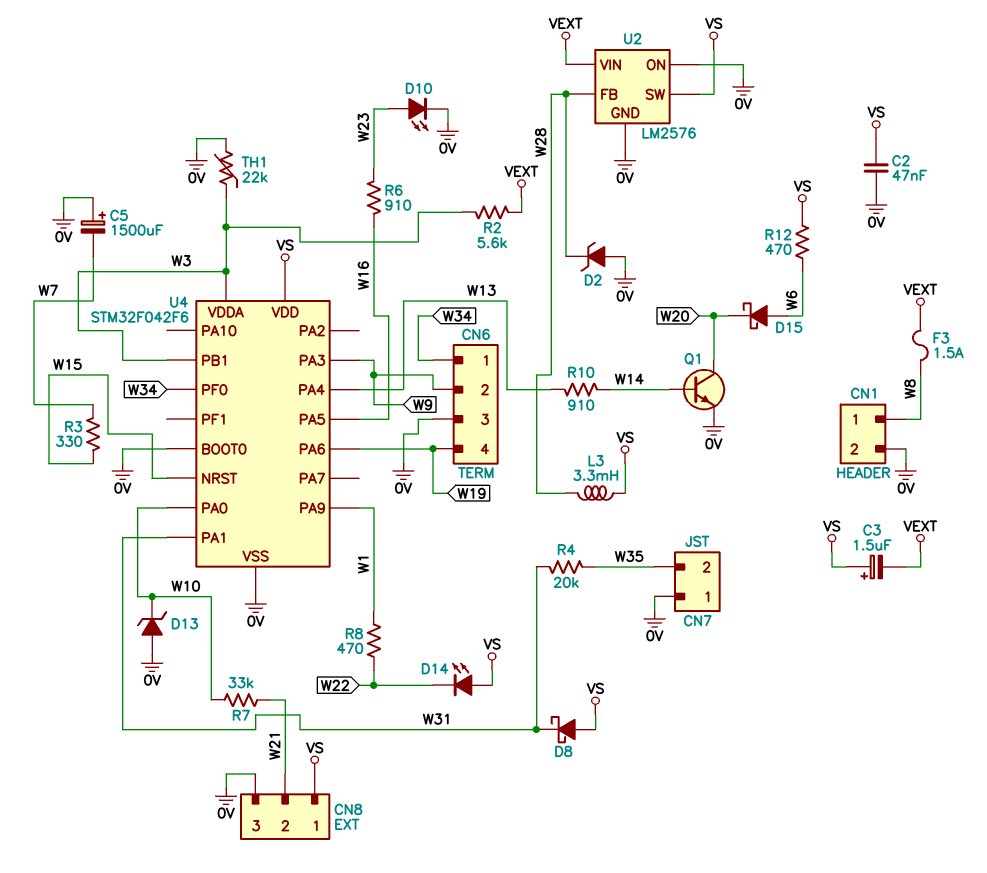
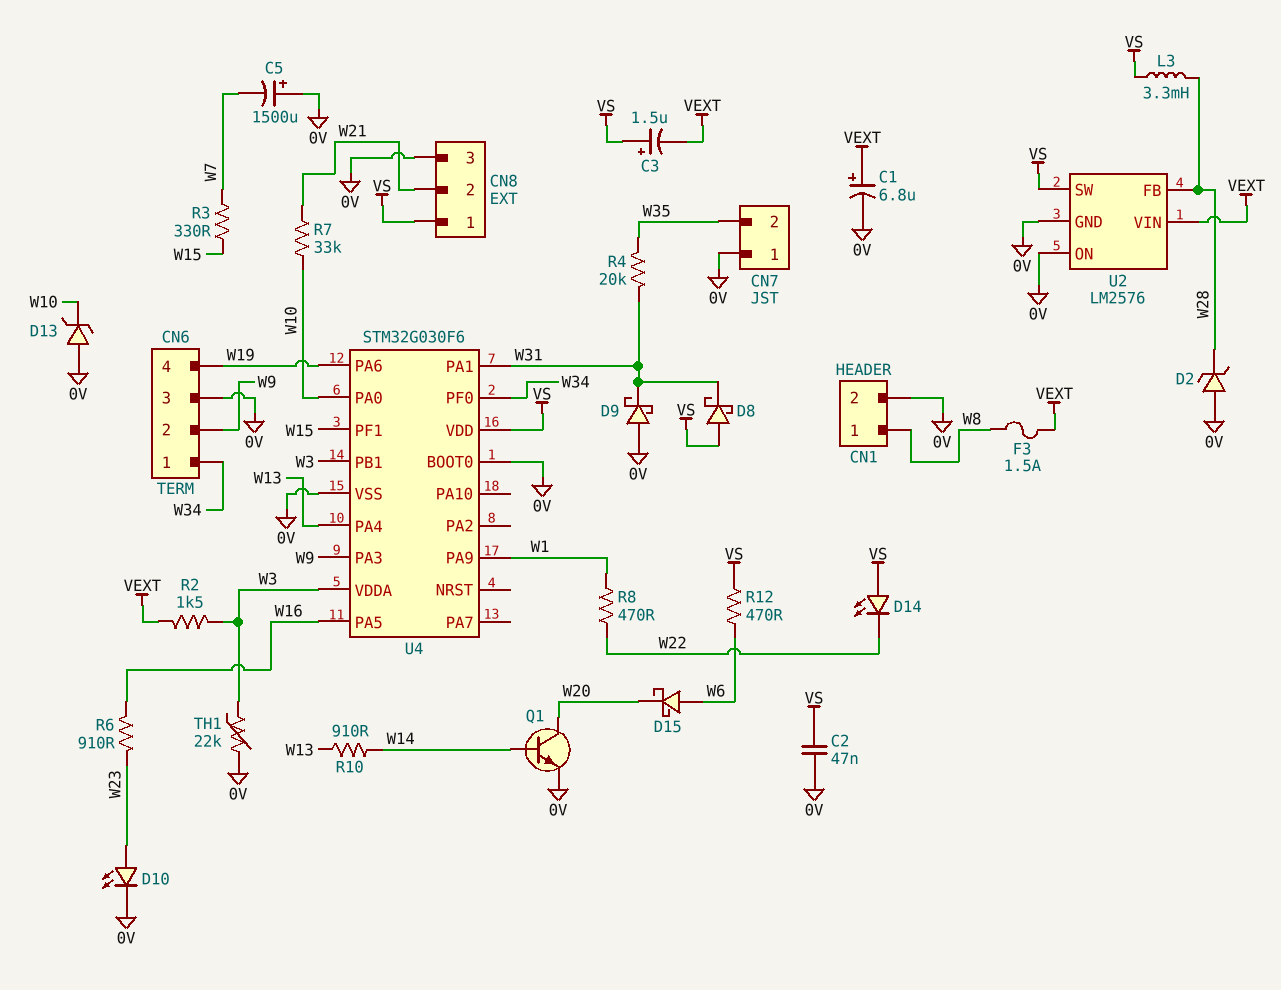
C1: none -> 6.8uF (plus VEXT, minus 0V)
D9: none -> schottky (A 0V, K W31)
R2: 5.6k (VEXT, W3) -> 1.5k (VEXT, W3)
U4: STM32F042F6 -> STM32G030F6
U4 pin NRST: W15 -> none
U4 pin PF1: none -> W15

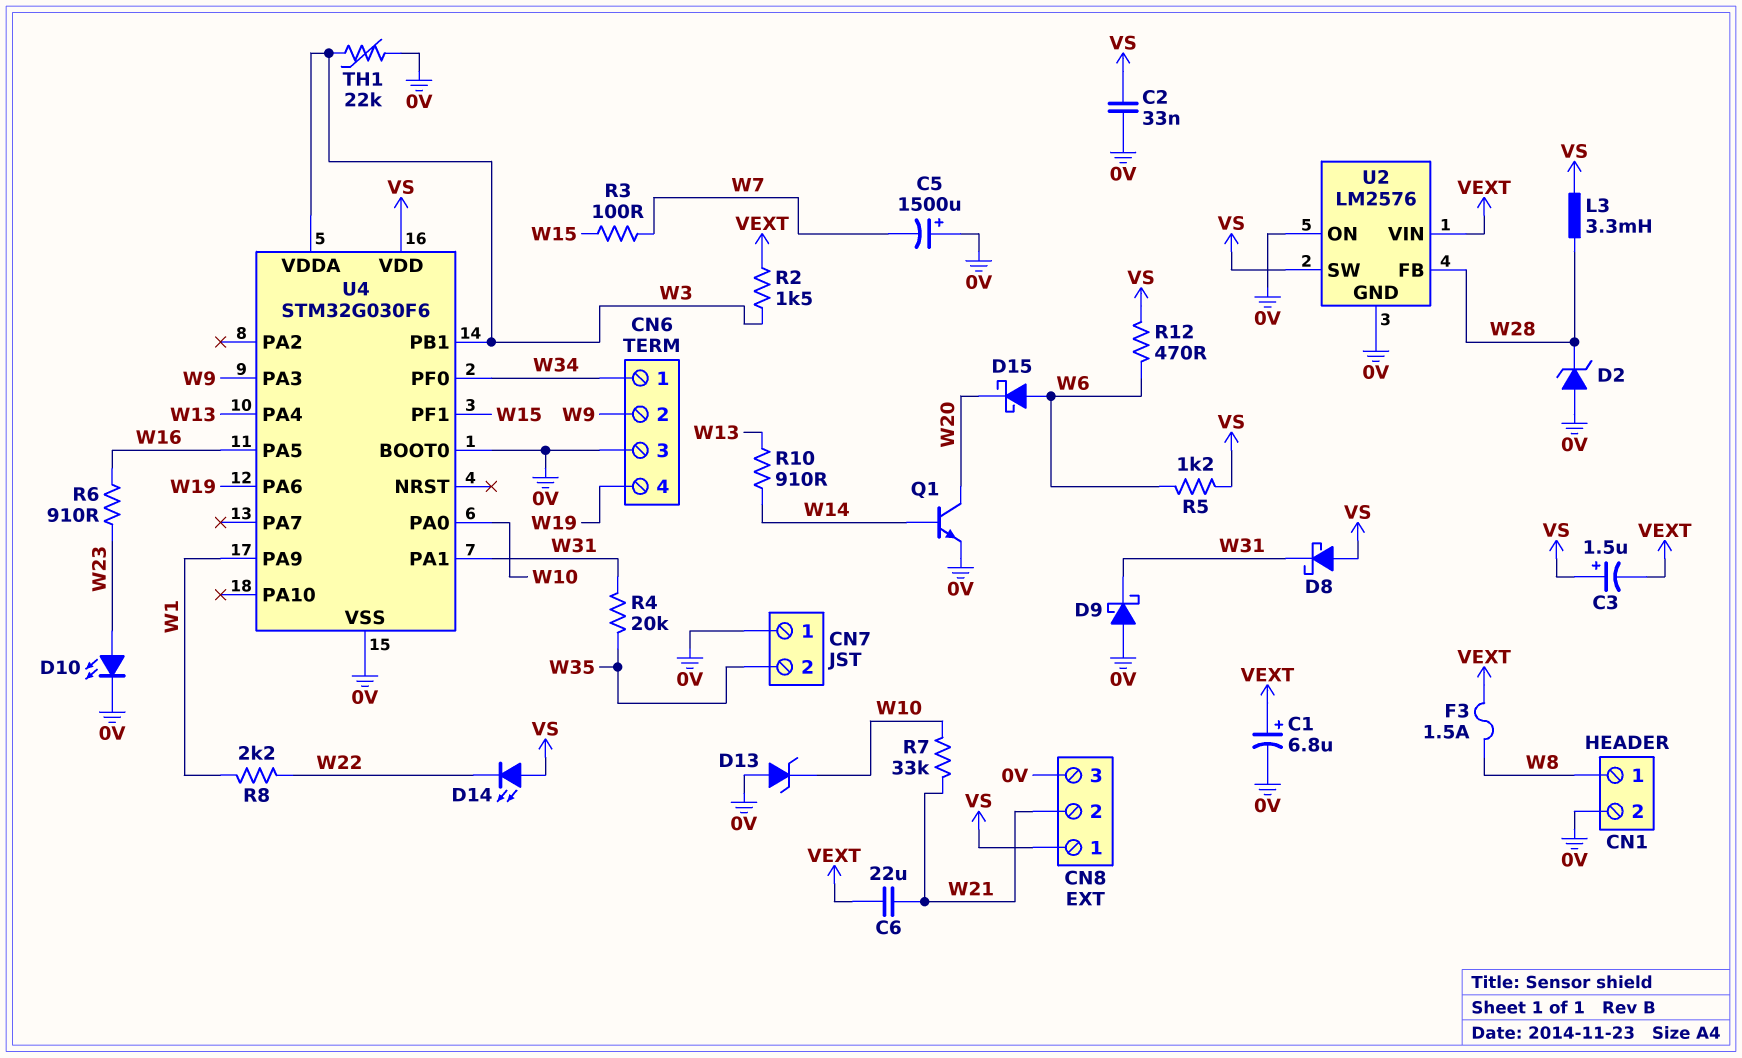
C2: 47nF (0V, VS) -> 33nF (0V, VS)
C6: none -> 22uF (VEXT, W21)
R3: 330 (W7, W15) -> 100 (W7, W15)
R5: none -> 1.2k (VS, W6)
R8: 470 (W1, W22) -> 2.2k (W1, W22)

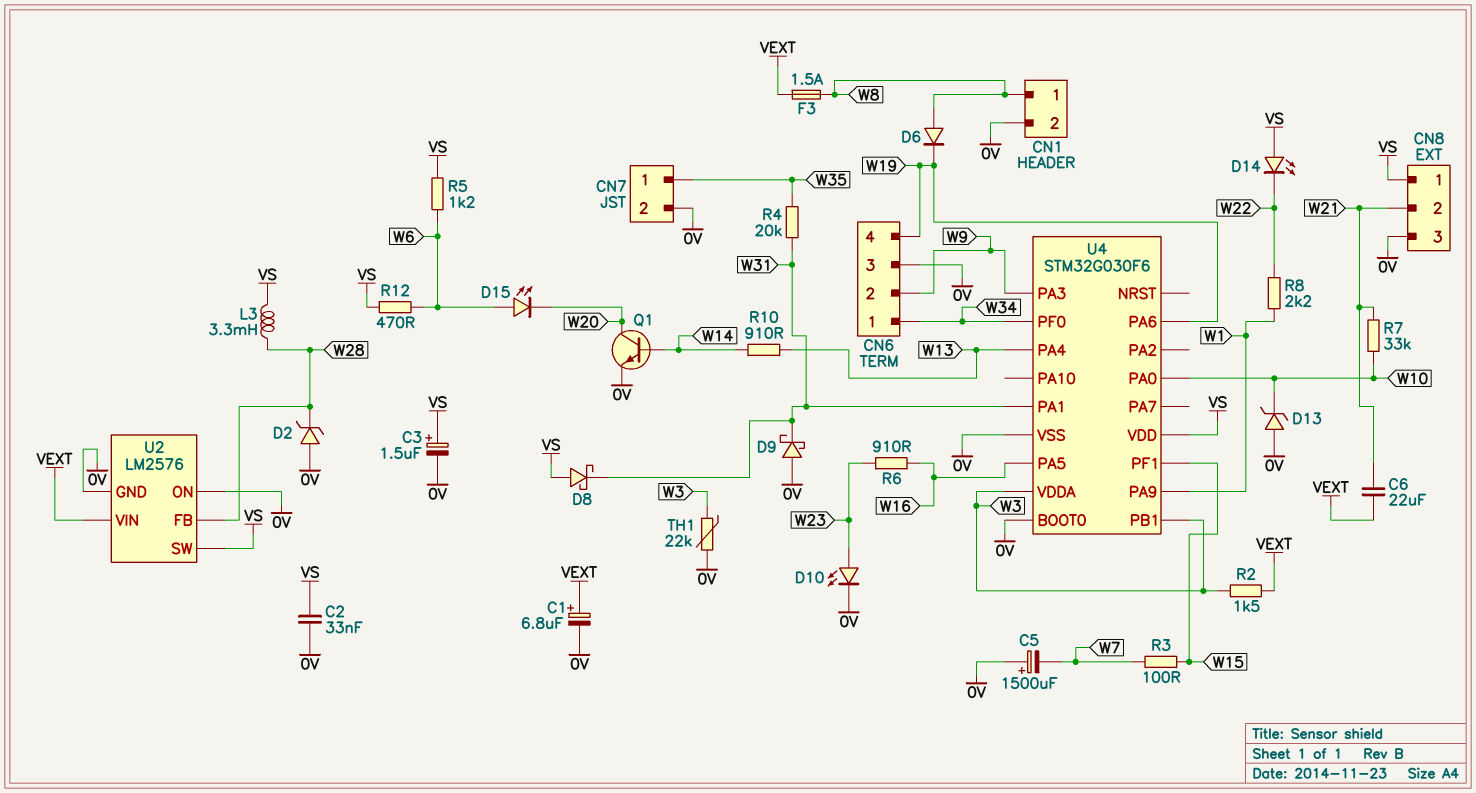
C3: 1.5uF (plus VS, minus VEXT) -> 1.5uF (plus VS, minus 0V)
CN7 pin 1: 0V -> W35
CN7 pin 2: W35 -> 0V
D6: none -> diode (A W8, K W19)
D15: schottky (A W6, K W20) -> LED (A W6, K W20)

